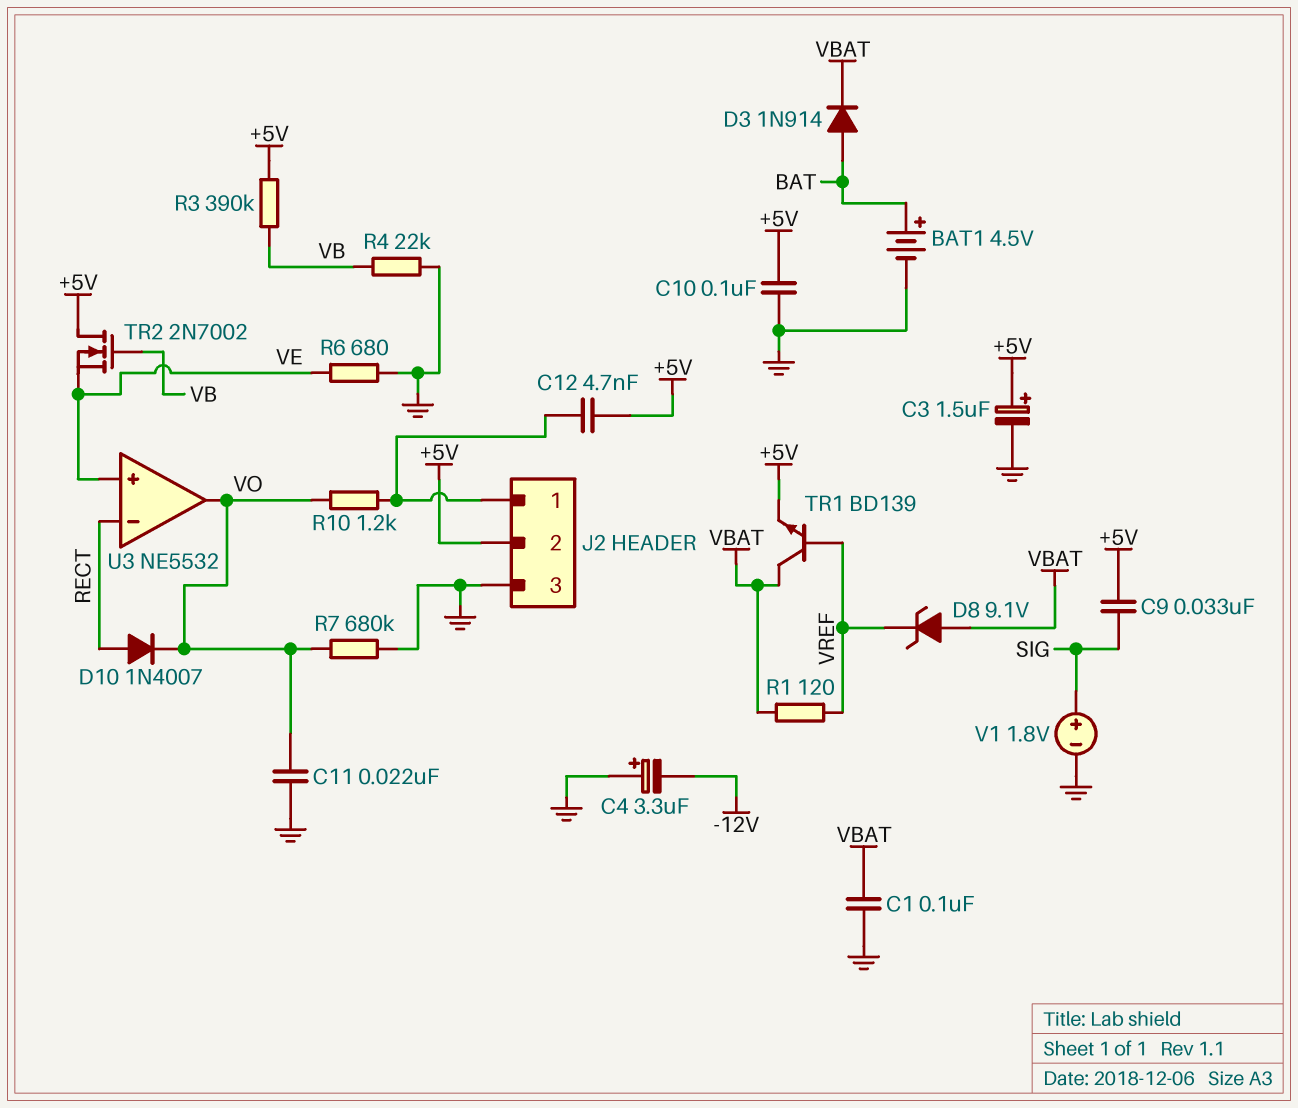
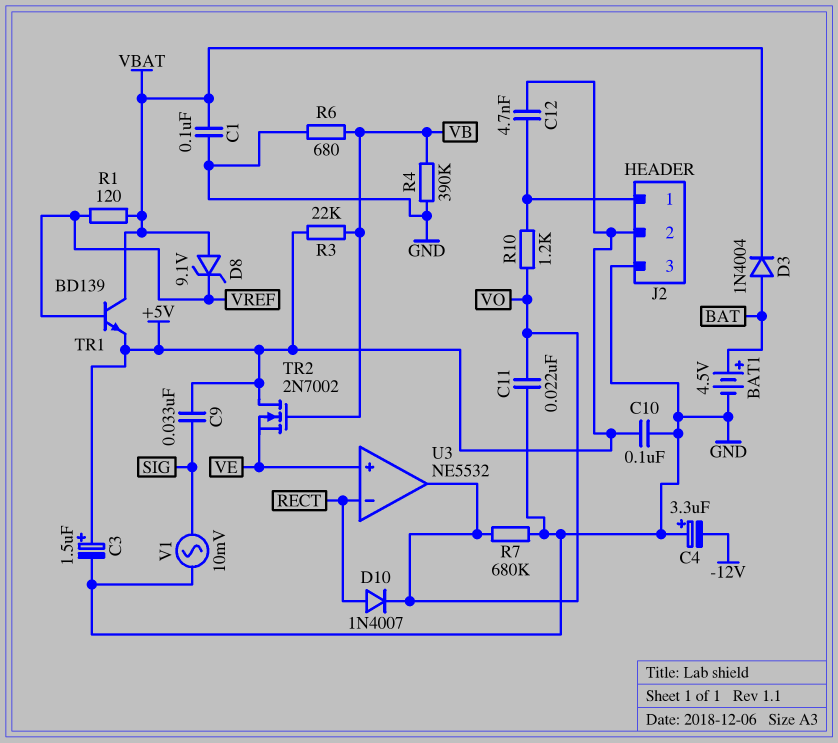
D3: diode 1N914 (A BAT, K VBAT) -> diode 1N4004 (A BAT, K VBAT)
R3: 390k (+5V, VB) -> 22k (+5V, VB)
R4: 22k (GND, VB) -> 390k (GND, VB)
R6: 680 (GND, VE) -> 680 (GND, VB)
V1: 1.8V (plus SIG, minus GND) -> AC 10mV (GND, SIG)

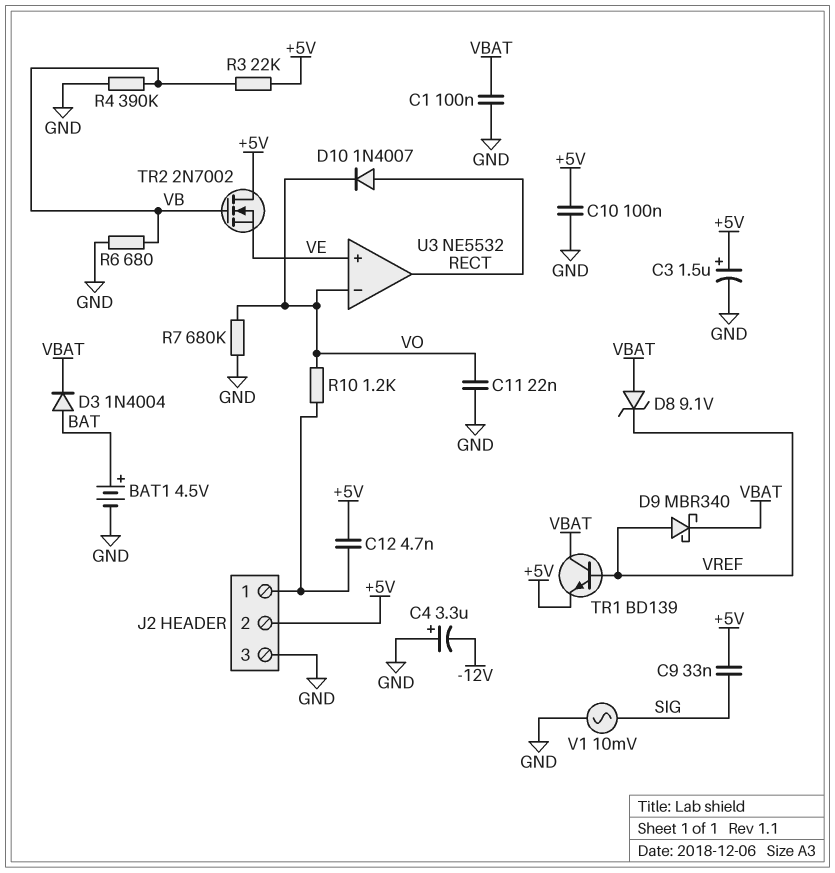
D9: none -> schottky MBR340 (A VREF, K VBAT)
R1: 120 (VBAT, VREF) -> none
U3 pin in-: RECT -> VO
U3 pin out: VO -> RECT

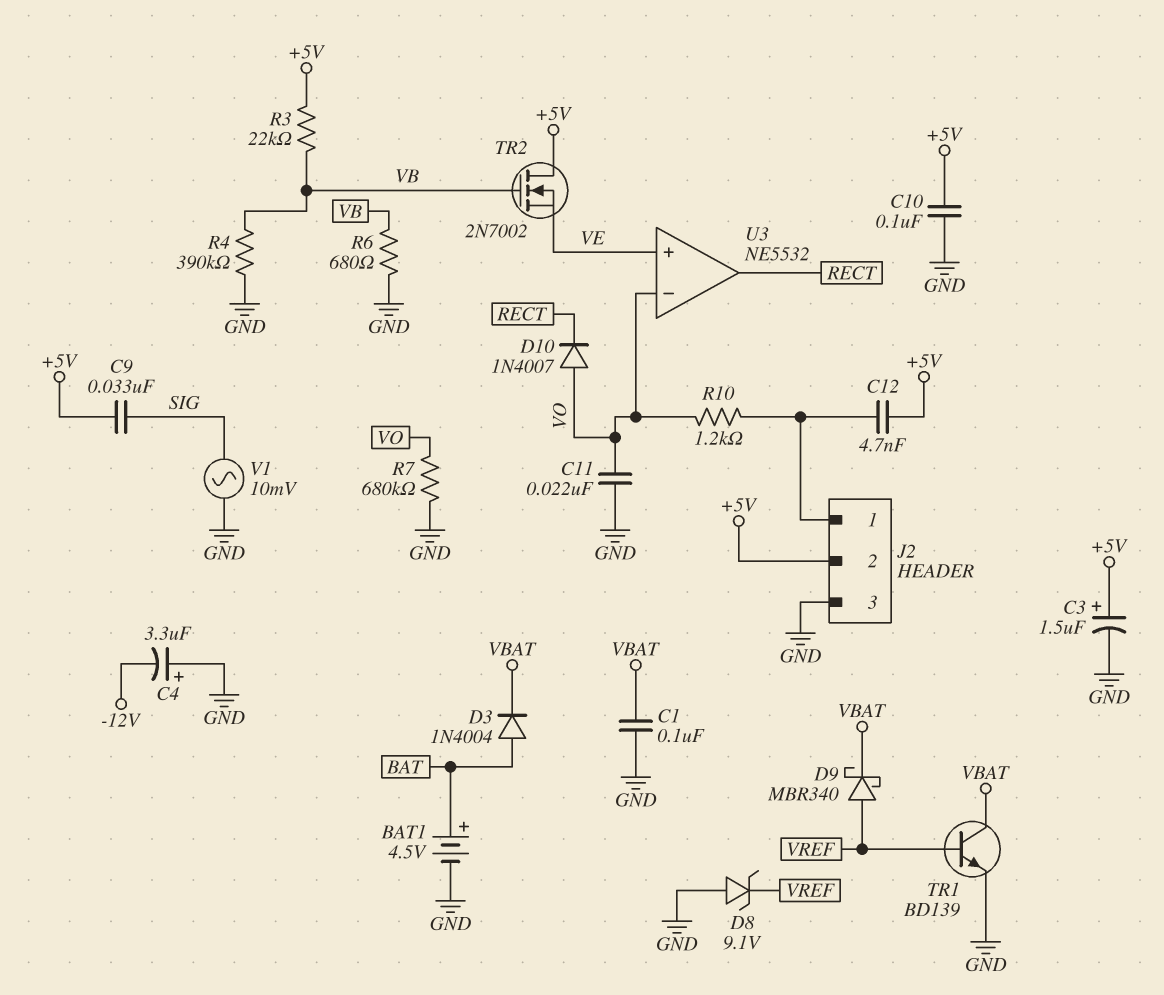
D8: zener 9.1V (A VBAT, K VREF) -> zener 9.1V (A GND, K VREF)
D10: diode 1N4007 (A RECT, K VO) -> diode 1N4007 (A VO, K RECT)
TR1: NPN BD139 (B VREF, C VBAT, E +5V) -> NPN BD139 (B VREF, C VBAT, E GND)

